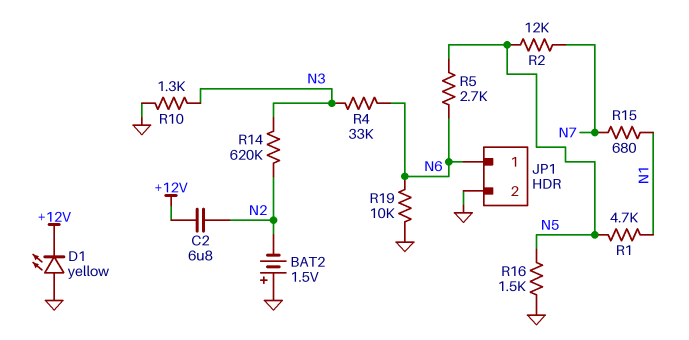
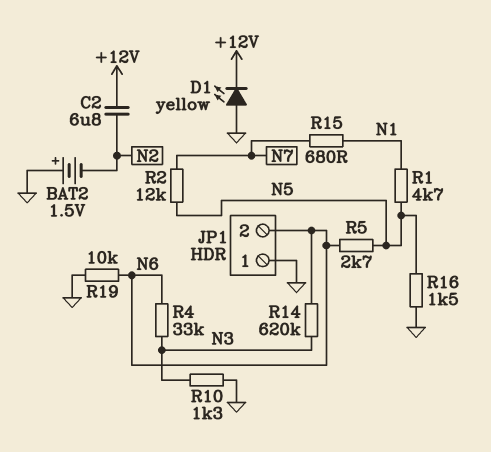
JP1 pin 1: N6 -> GND
JP1 pin 2: GND -> N6
R14: 620k (N2, N3) -> 620k (N3, N6)

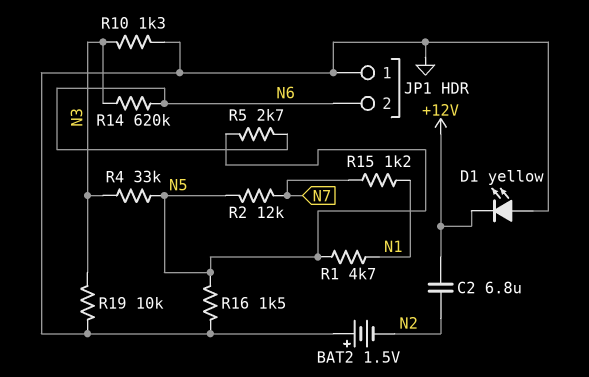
R4: 33k (N3, N6) -> 33k (N3, N5)
R15: 680 (N1, N7) -> 1.2k (N1, N7)
R19: 10k (GND, N6) -> 10k (GND, N3)

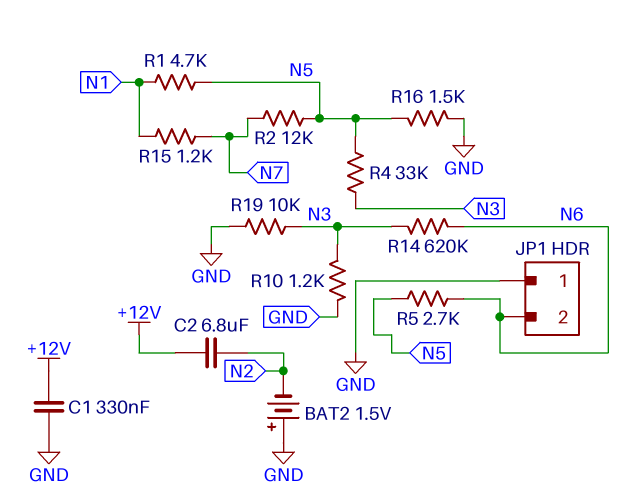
C1: none -> 330nF (+12V, GND)
D1: LED yellow (A GND, K +12V) -> none
R10: 1.3k (GND, N3) -> 1.2k (GND, N3)

